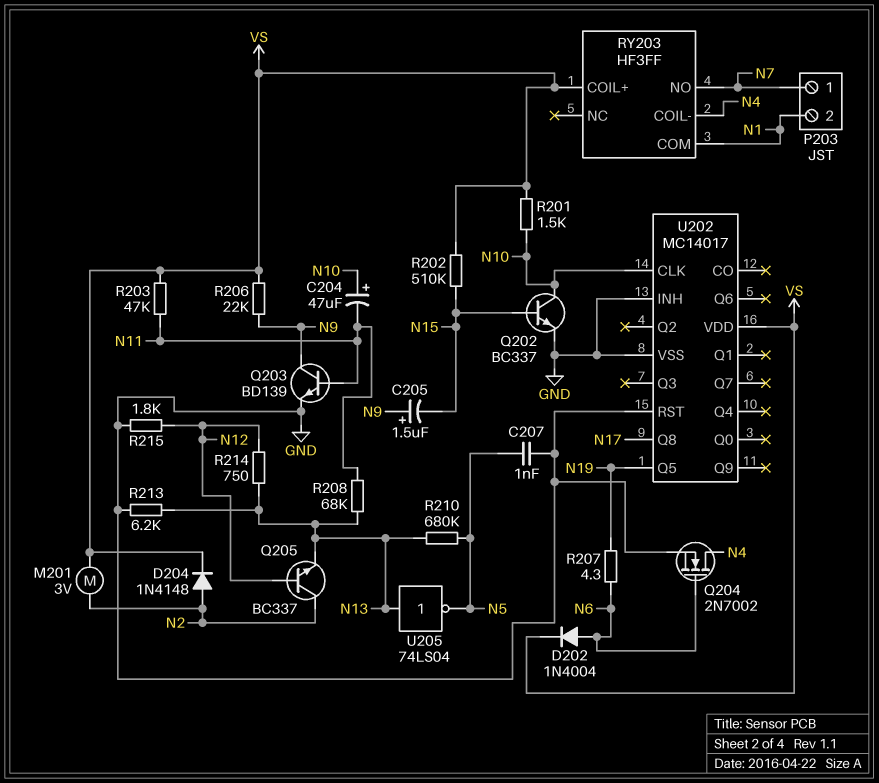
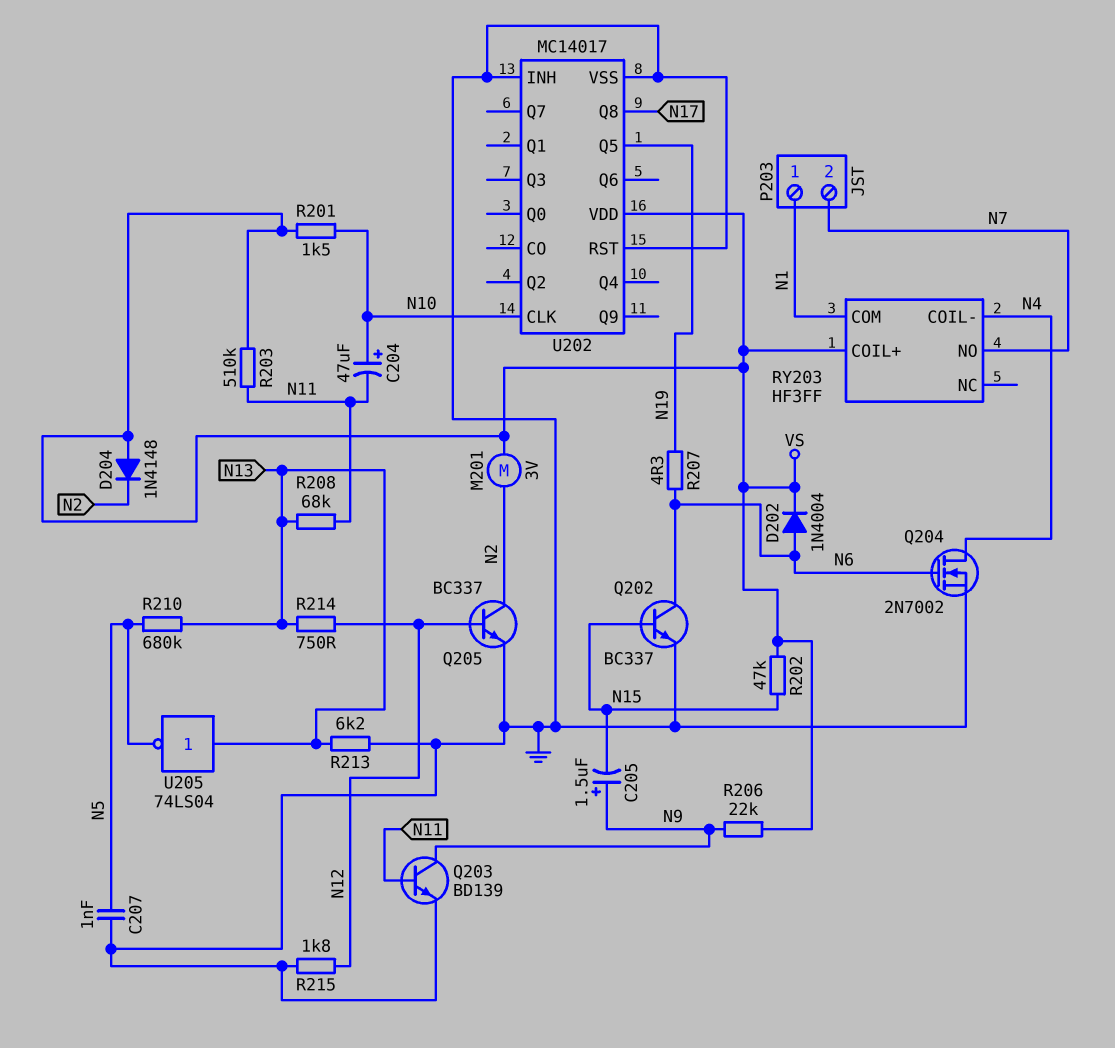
D204: diode 1N4148 (A N2, K VS) -> diode 1N4148 (A VS, K N2)
P203 pin 1: N7 -> N1
P203 pin 2: N1 -> N7
Q202: NPN BC337 (B N15, C N10, E GND) -> NPN BC337 (B N15, C N6, E GND)
Q205: NPN BC337 (B N12, C N2, E N13) -> NPN BC337 (B N12, C N2, E GND)
R202: 510k (N15, VS) -> 47k (N15, VS)
R203: 47k (N11, VS) -> 510k (N11, VS)

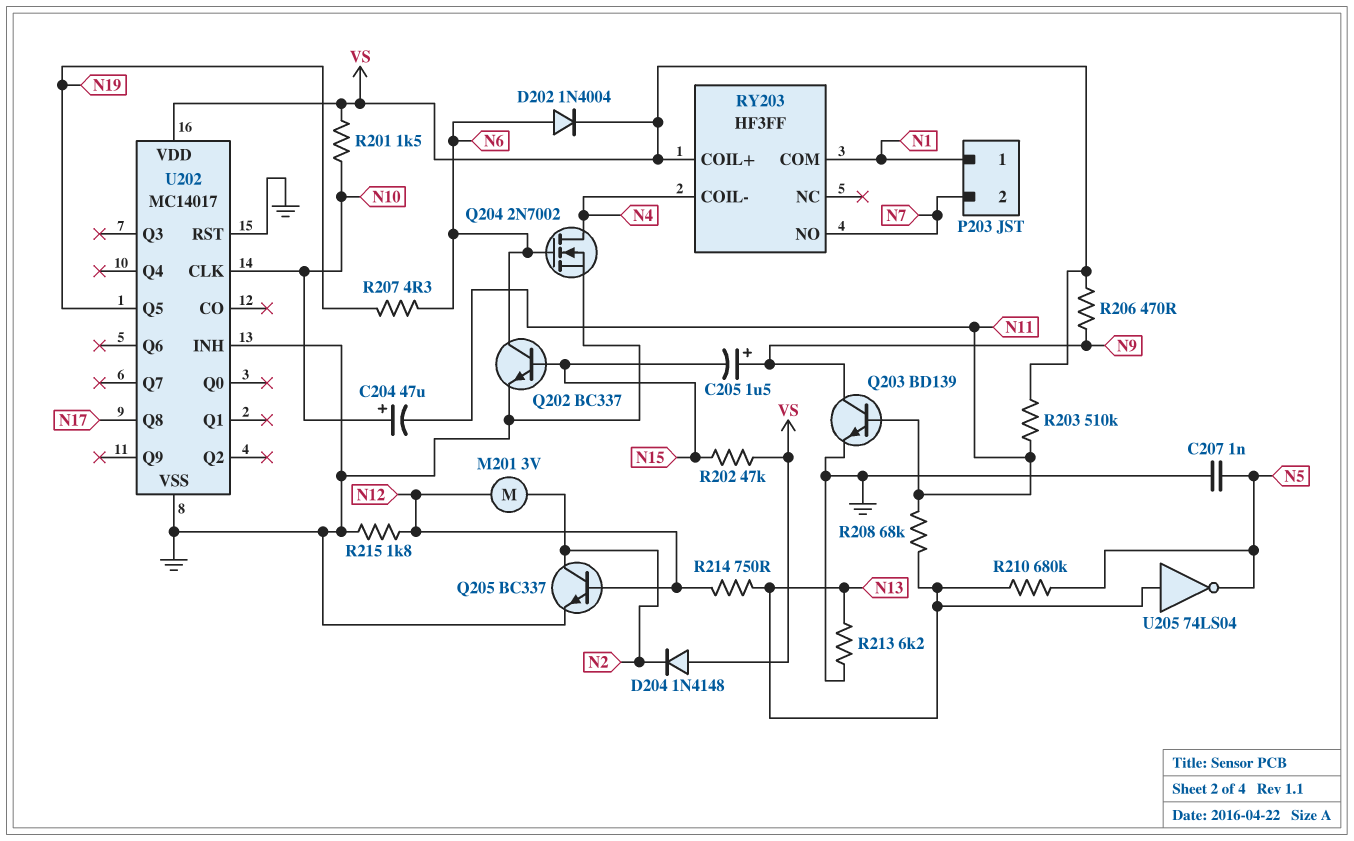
M201: motor 3V (N2, VS) -> motor 3V (N2, N12)
R206: 22k (N9, VS) -> 470 (N9, VS)

